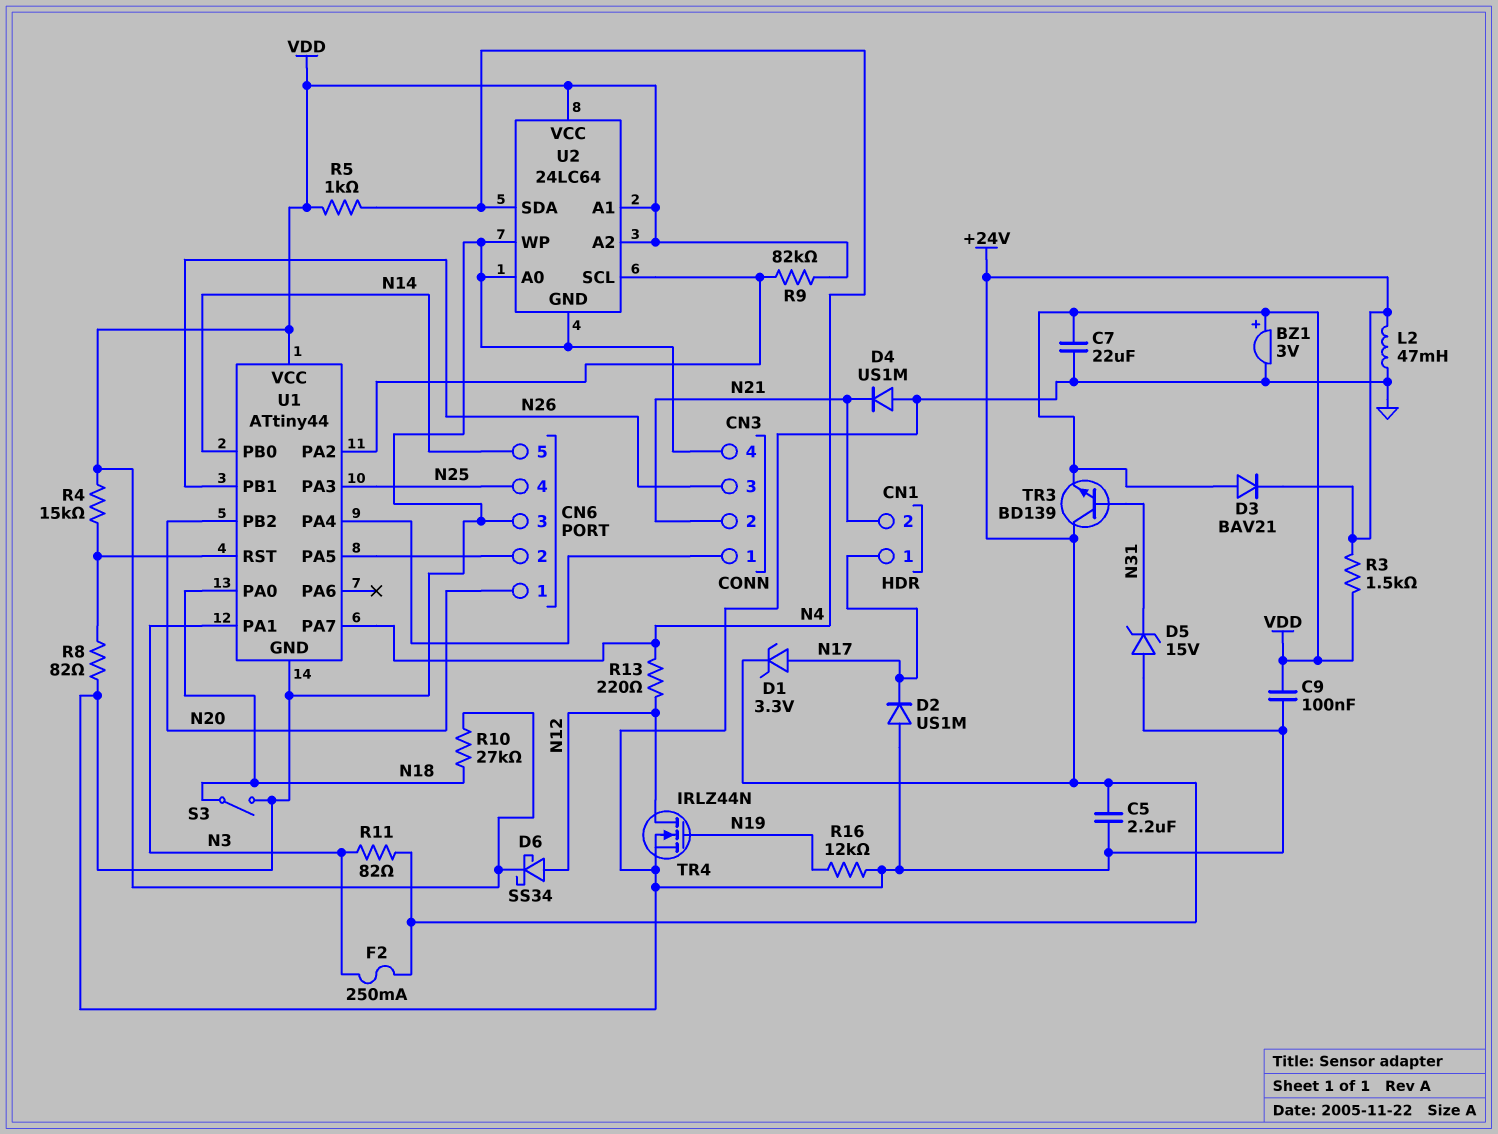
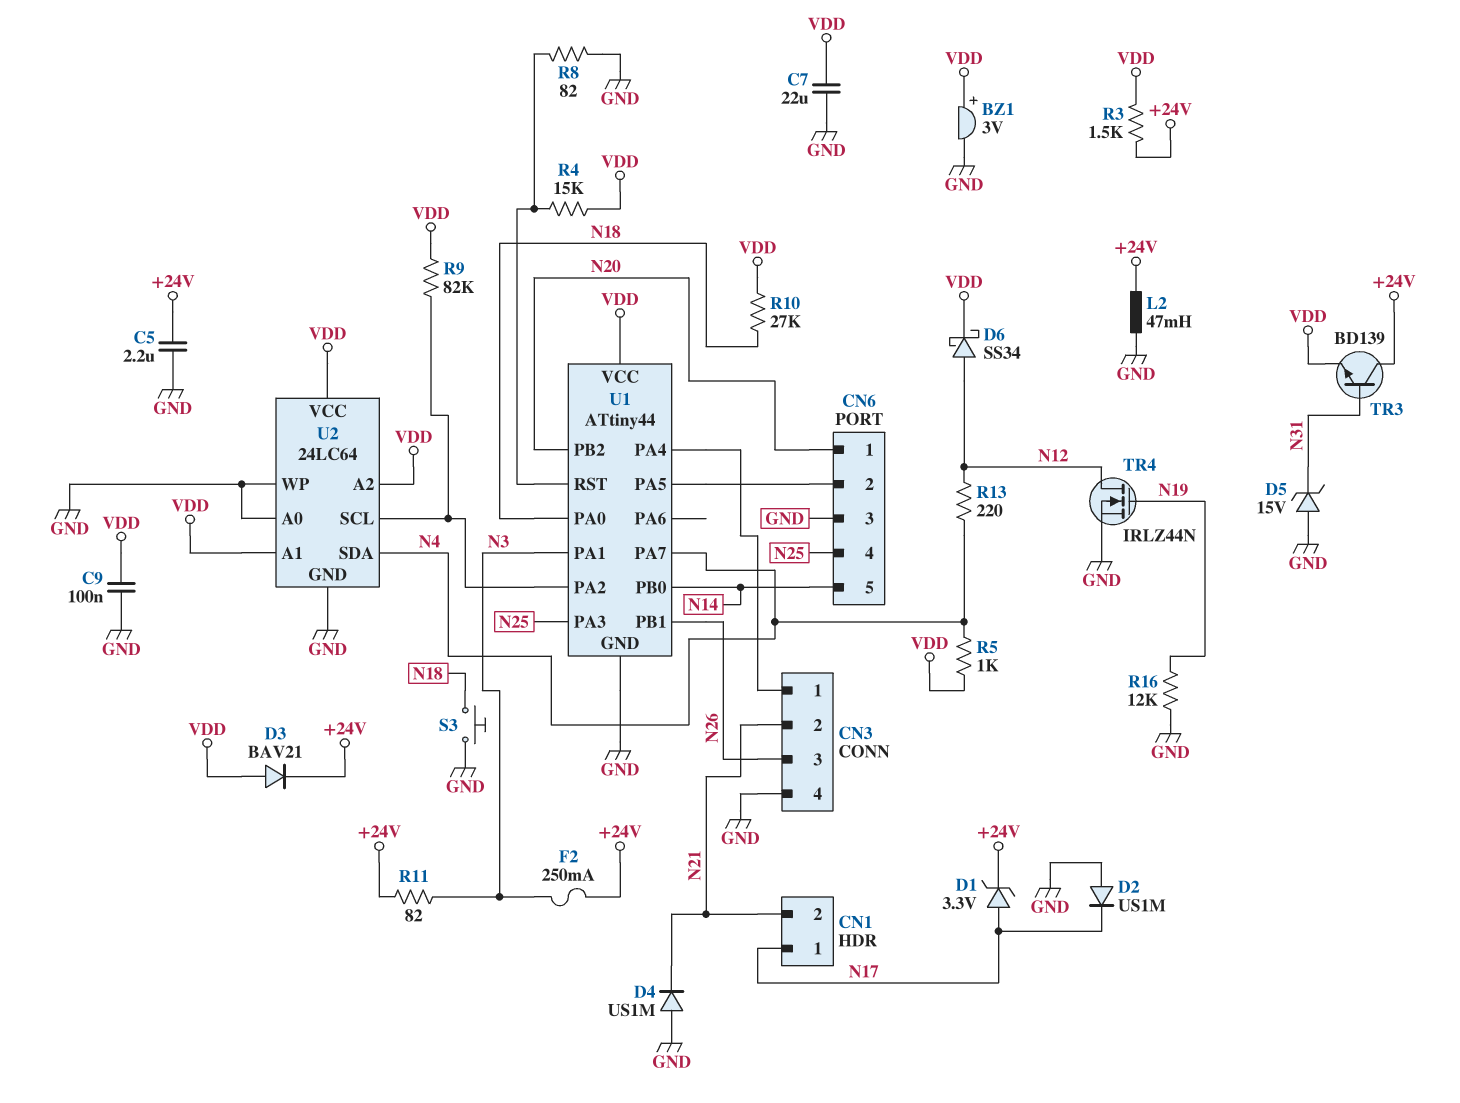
S3: switch (GND, N18) -> button (GND, N18)

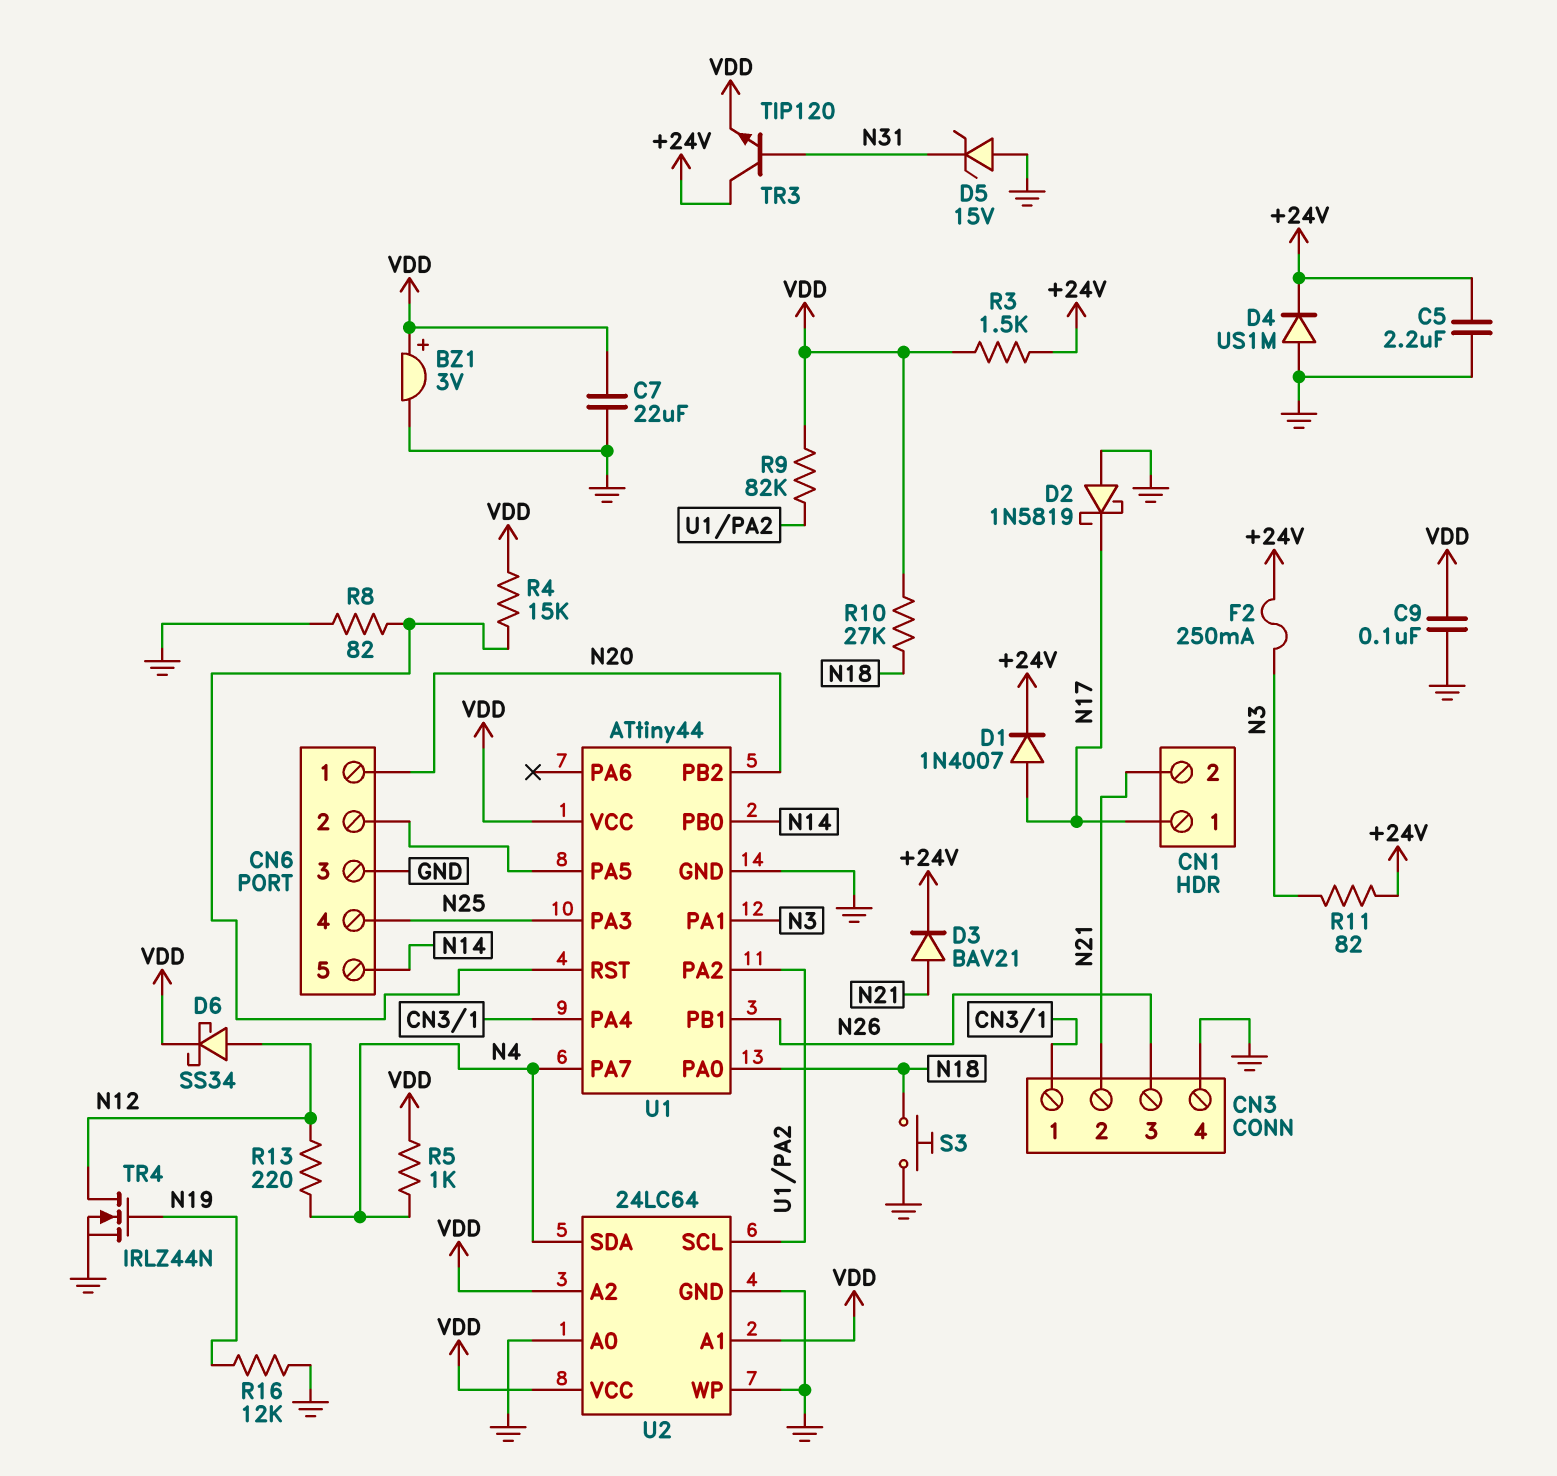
D1: zener 3.3V (A N17, K +24V) -> diode 1N4007 (A N17, K +24V)
D2: diode US1M (A GND, K N17) -> schottky 1N5819 (A GND, K N17)
D3: diode BAV21 (A VDD, K +24V) -> diode BAV21 (A N21, K +24V)
D4: diode US1M (A GND, K N21) -> diode US1M (A GND, K +24V)
L2: 47mH (+24V, GND) -> none
TR3: NPN BD139 (B N31, C +24V, E VDD) -> NPN TIP120 (B N31, C +24V, E VDD)

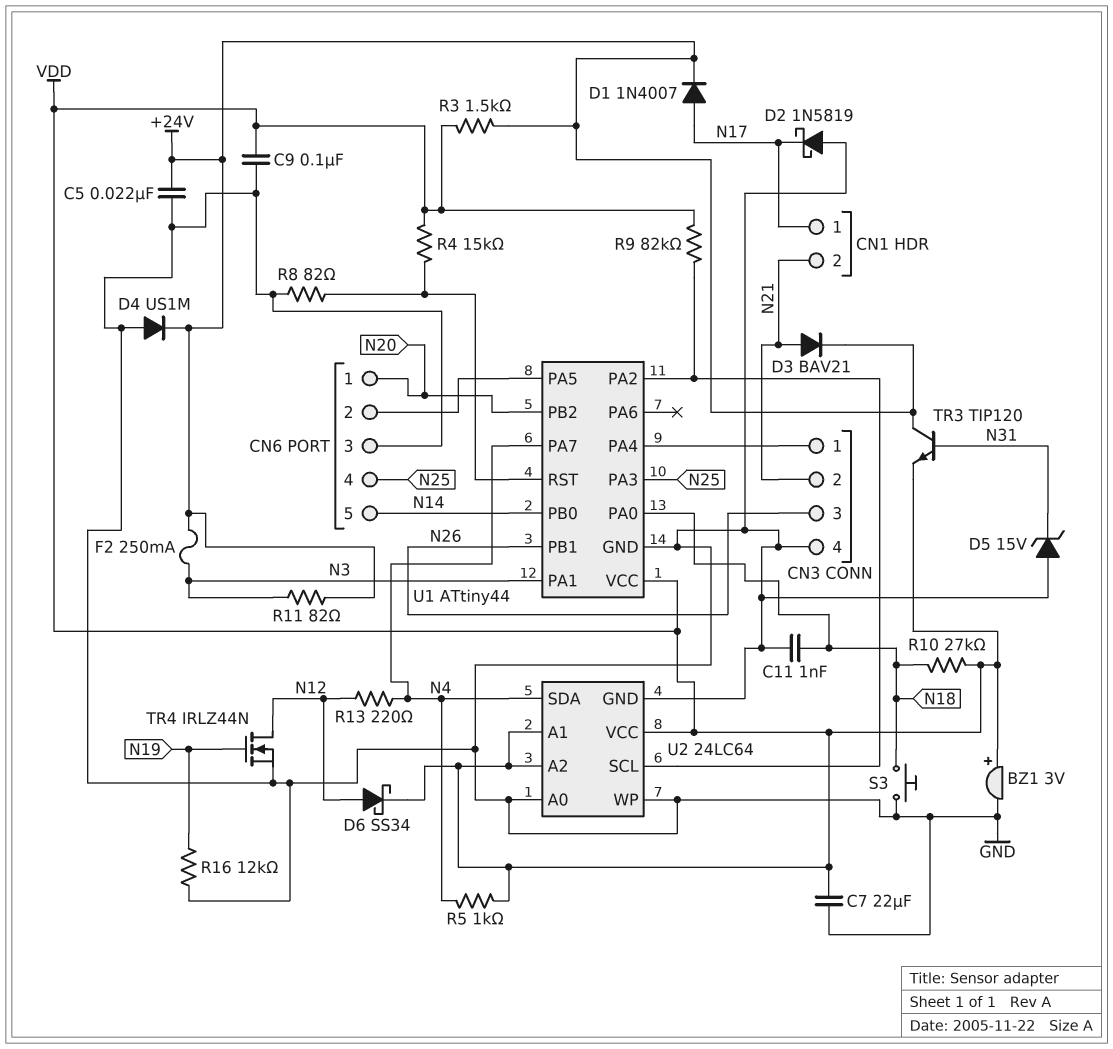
C5: 2.2uF (+24V, GND) -> 22nF (+24V, GND)
C11: none -> 1nF (GND, N18)

